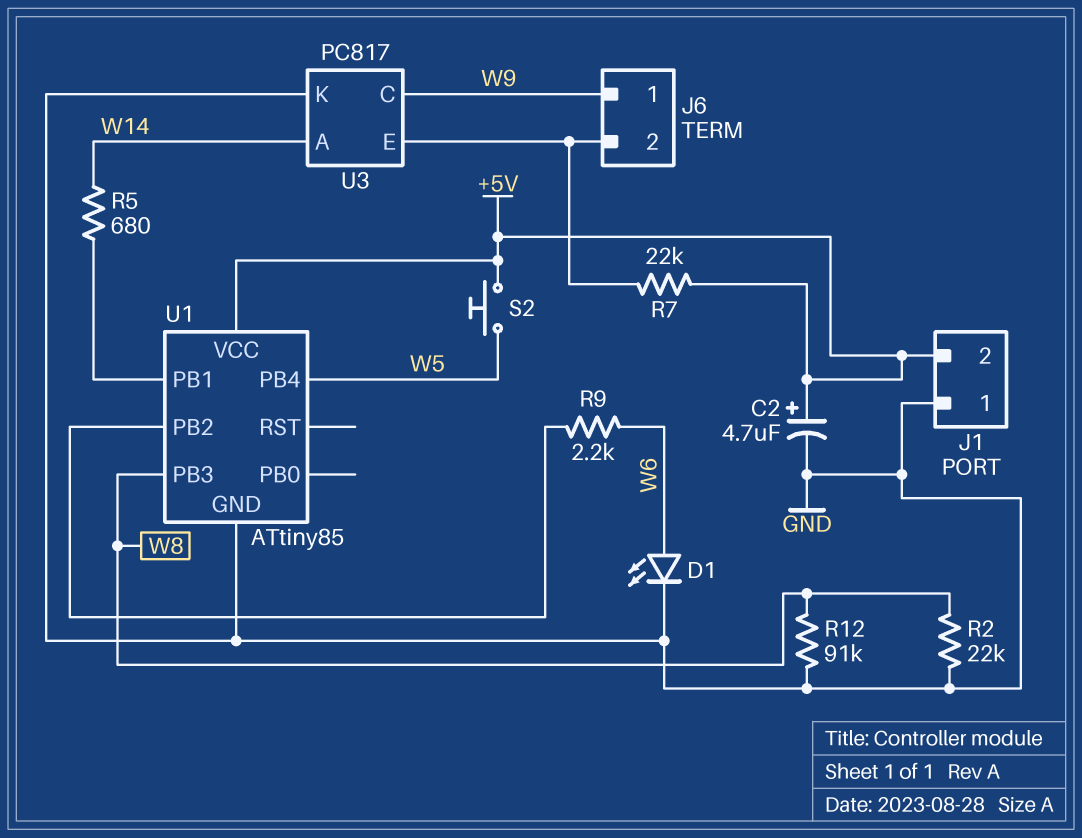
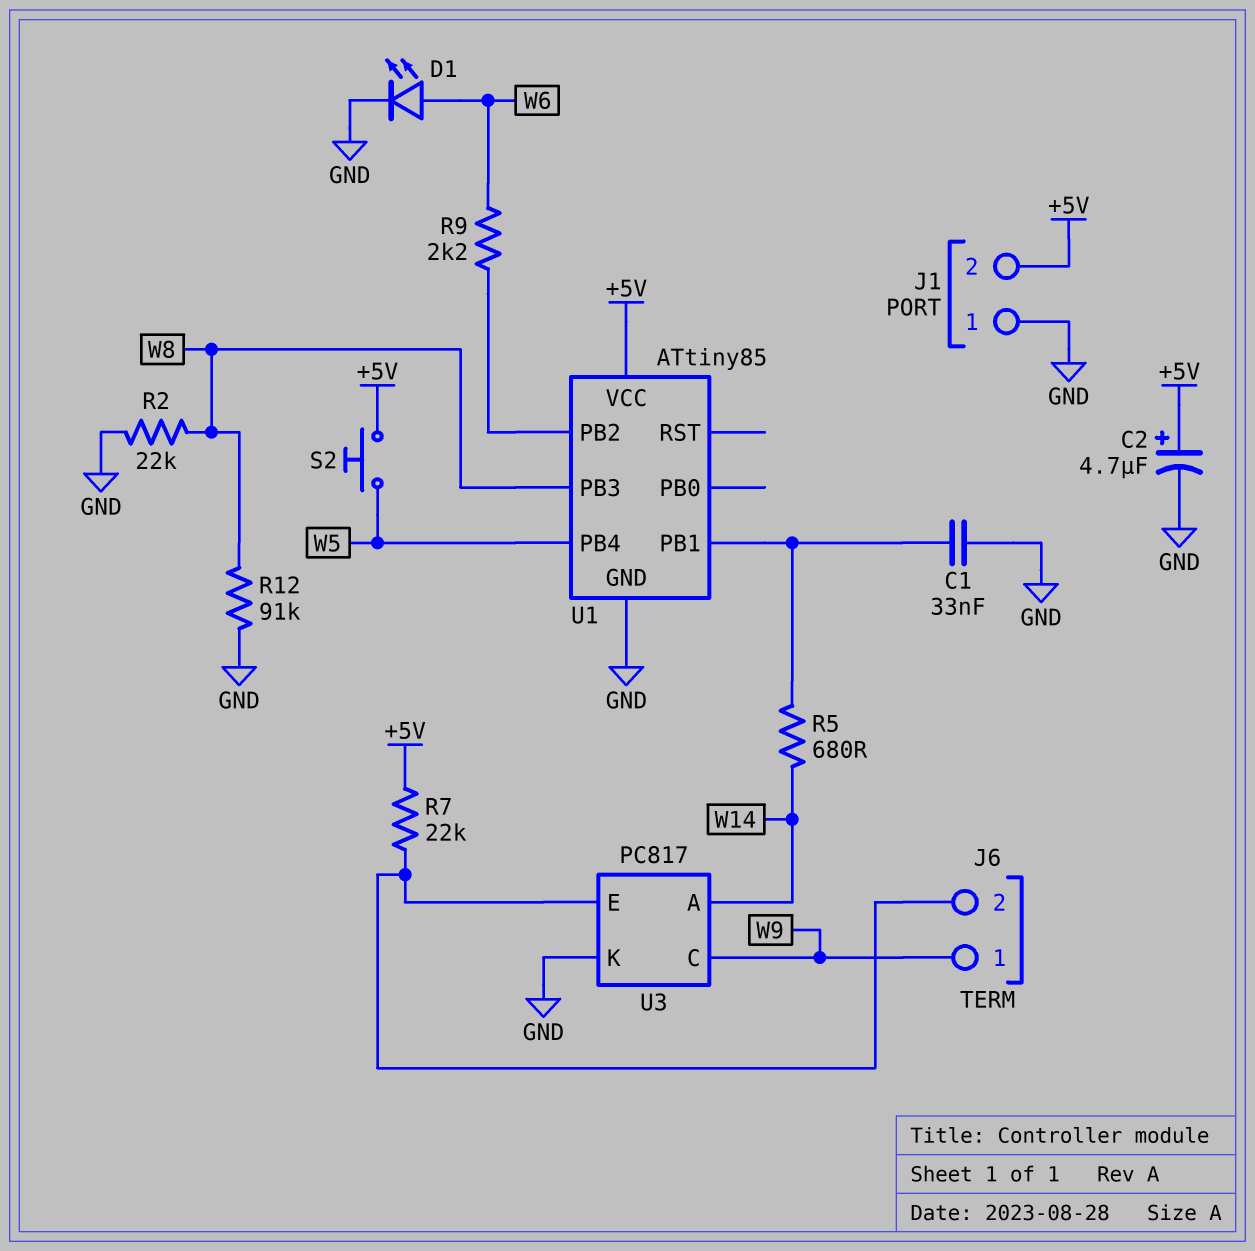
C1: none -> 33nF (GND, U1/PB1)

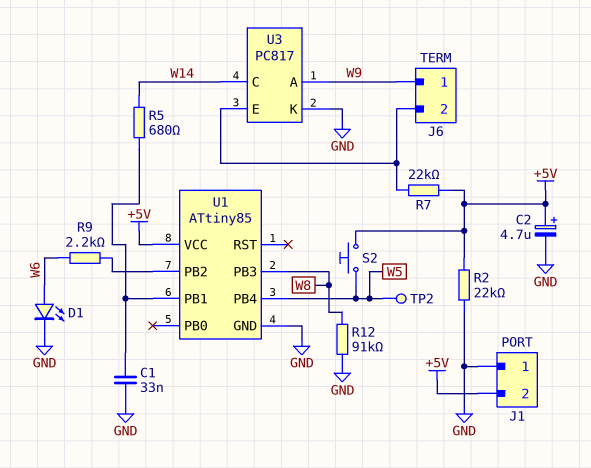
R2: 22k (GND, W8) -> 22k (+5V, GND)
TP2: none -> test point (W5)
U3 pin A: W14 -> W9
U3 pin C: W9 -> W14

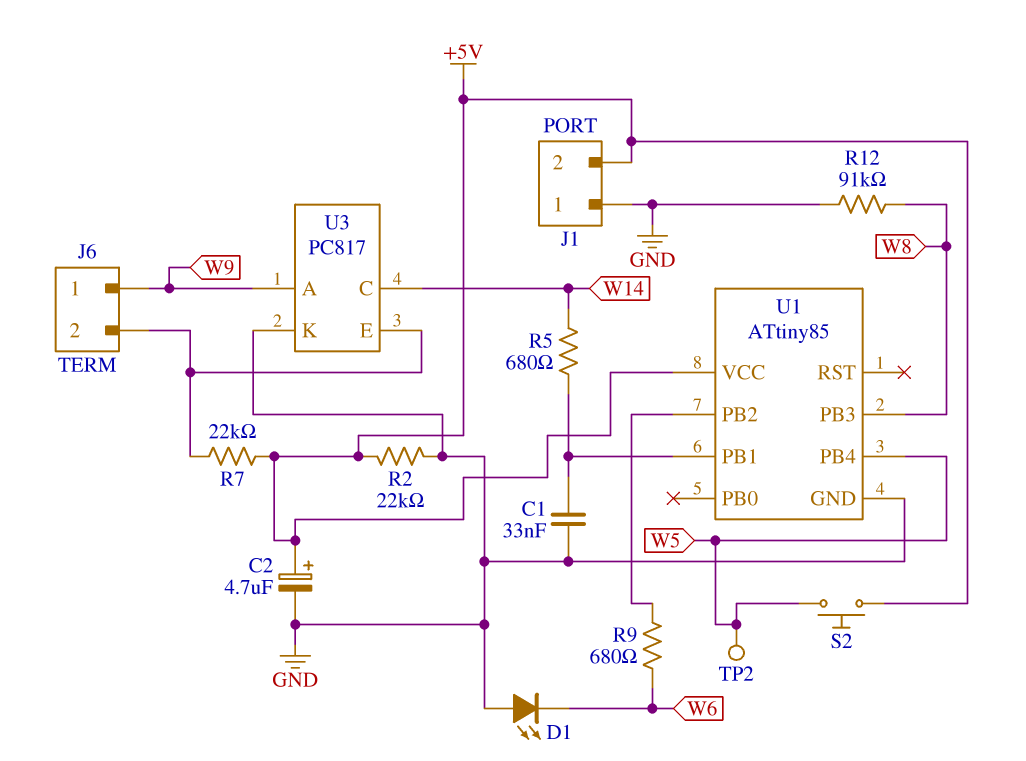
D1: LED (A W6, K GND) -> LED (A GND, K W6)
R9: 2.2k (U1/PB2, W6) -> 680 (U1/PB2, W6)

